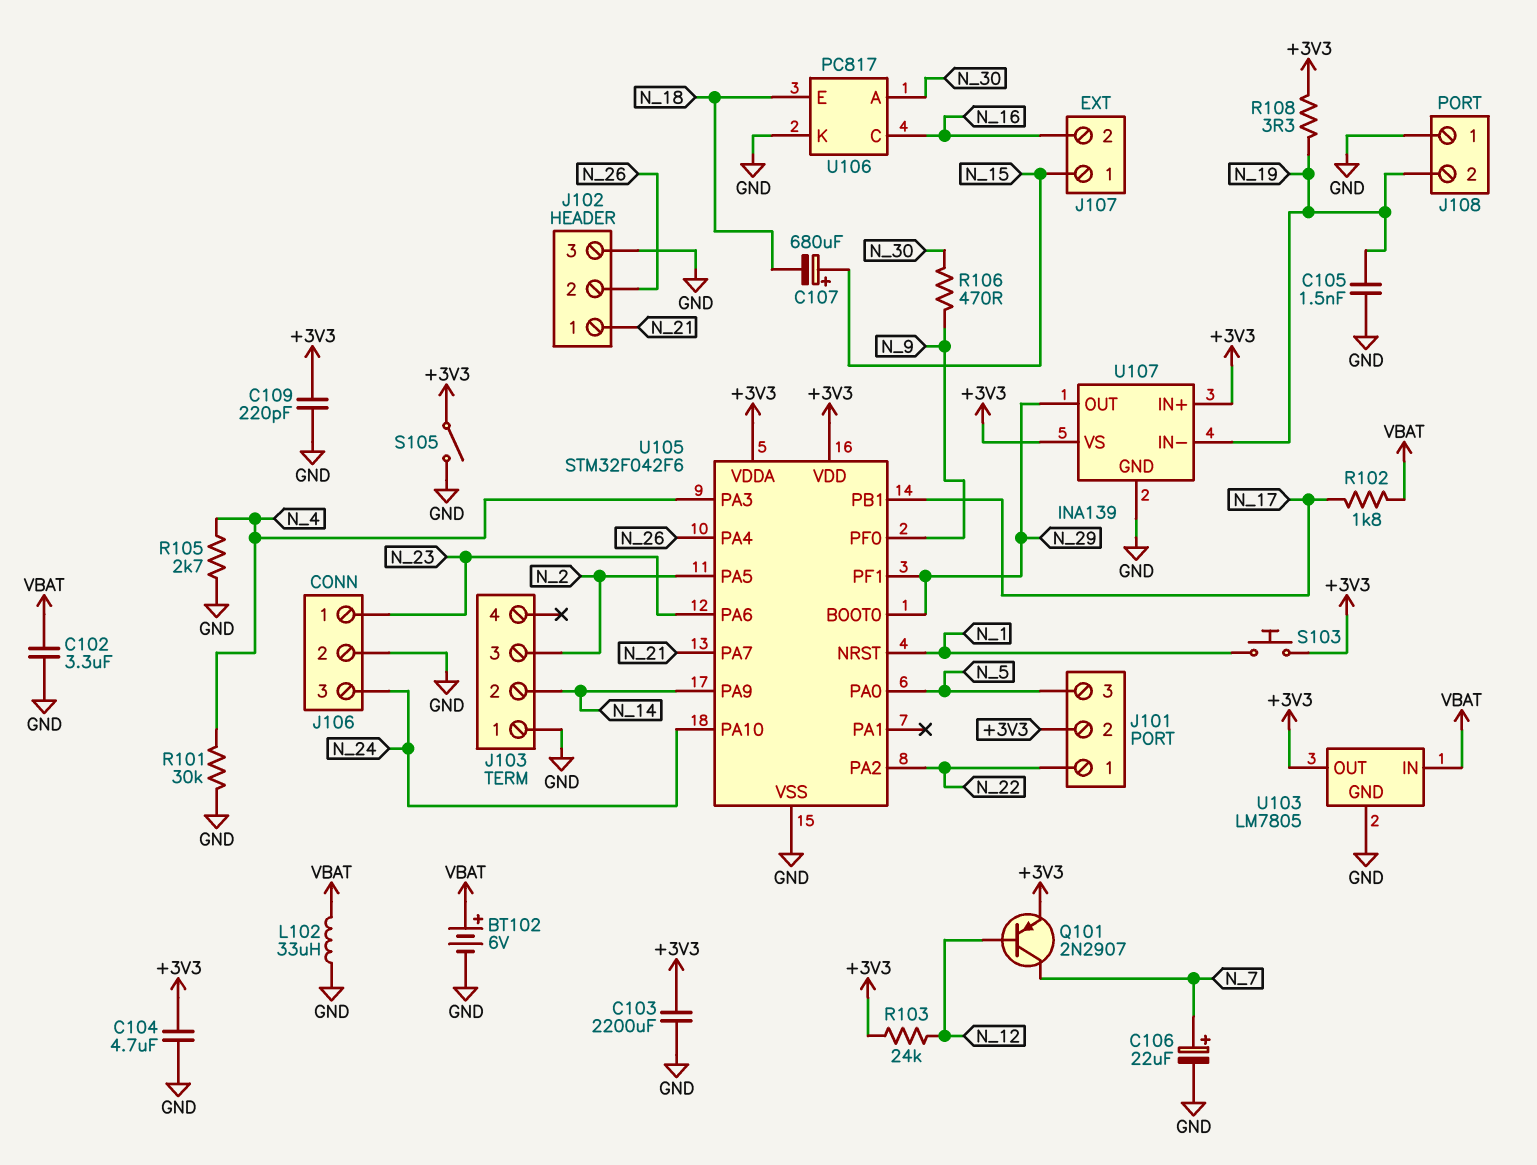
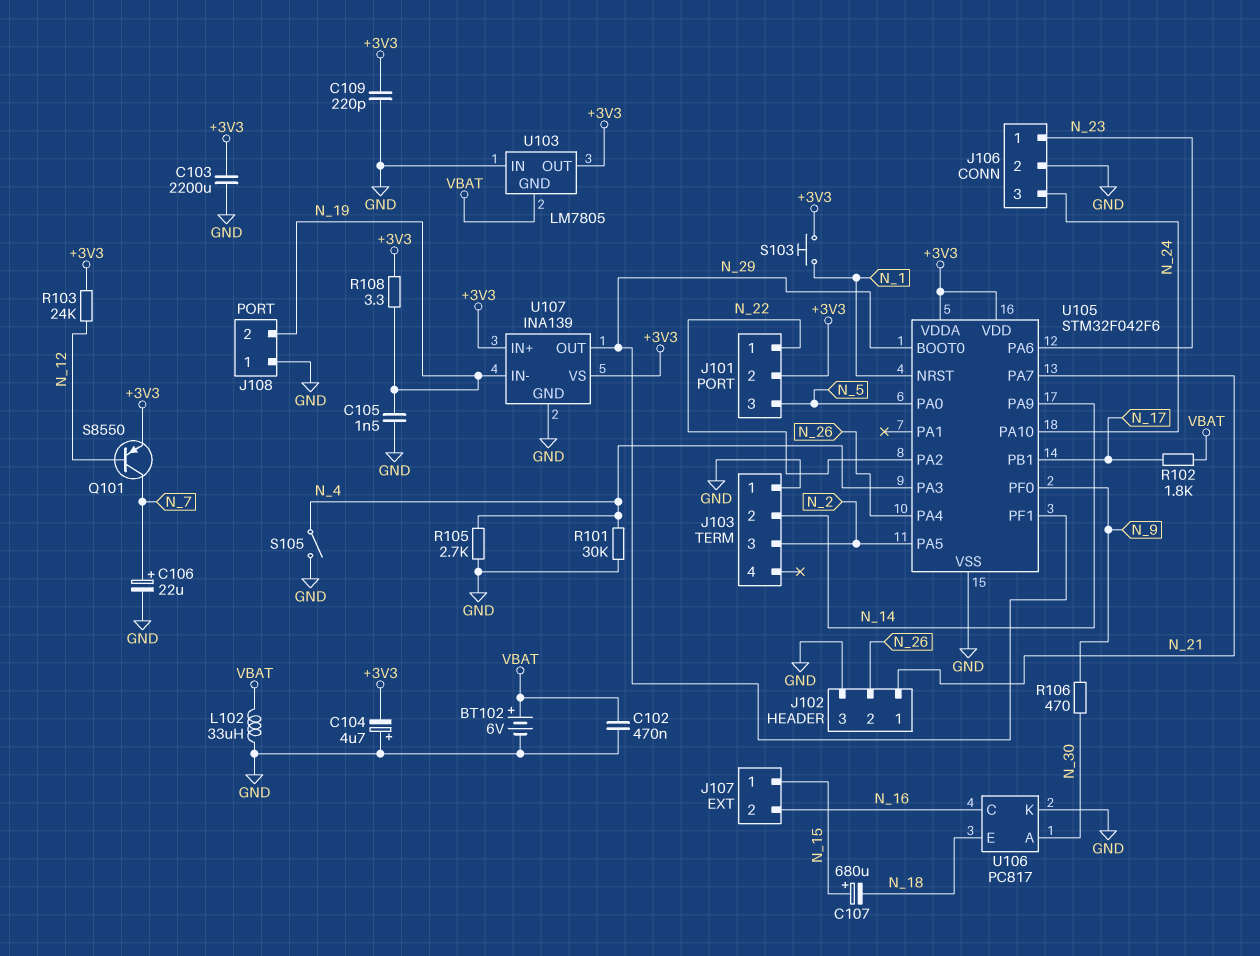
C102: 3.3uF (GND, VBAT) -> 470nF (GND, VBAT)
C104: 4.7uF (+3V3, GND) -> 4.7uF (plus GND, minus +3V3)
Q101: PNP 2N2907 (B N_12, C N_7, E +3V3) -> PNP S8550 (B N_12, C N_7, E +3V3)
S105: switch (+3V3, GND) -> switch (GND, N_4)
U103 pin GND: GND -> VBAT
U103 pin IN: VBAT -> GND

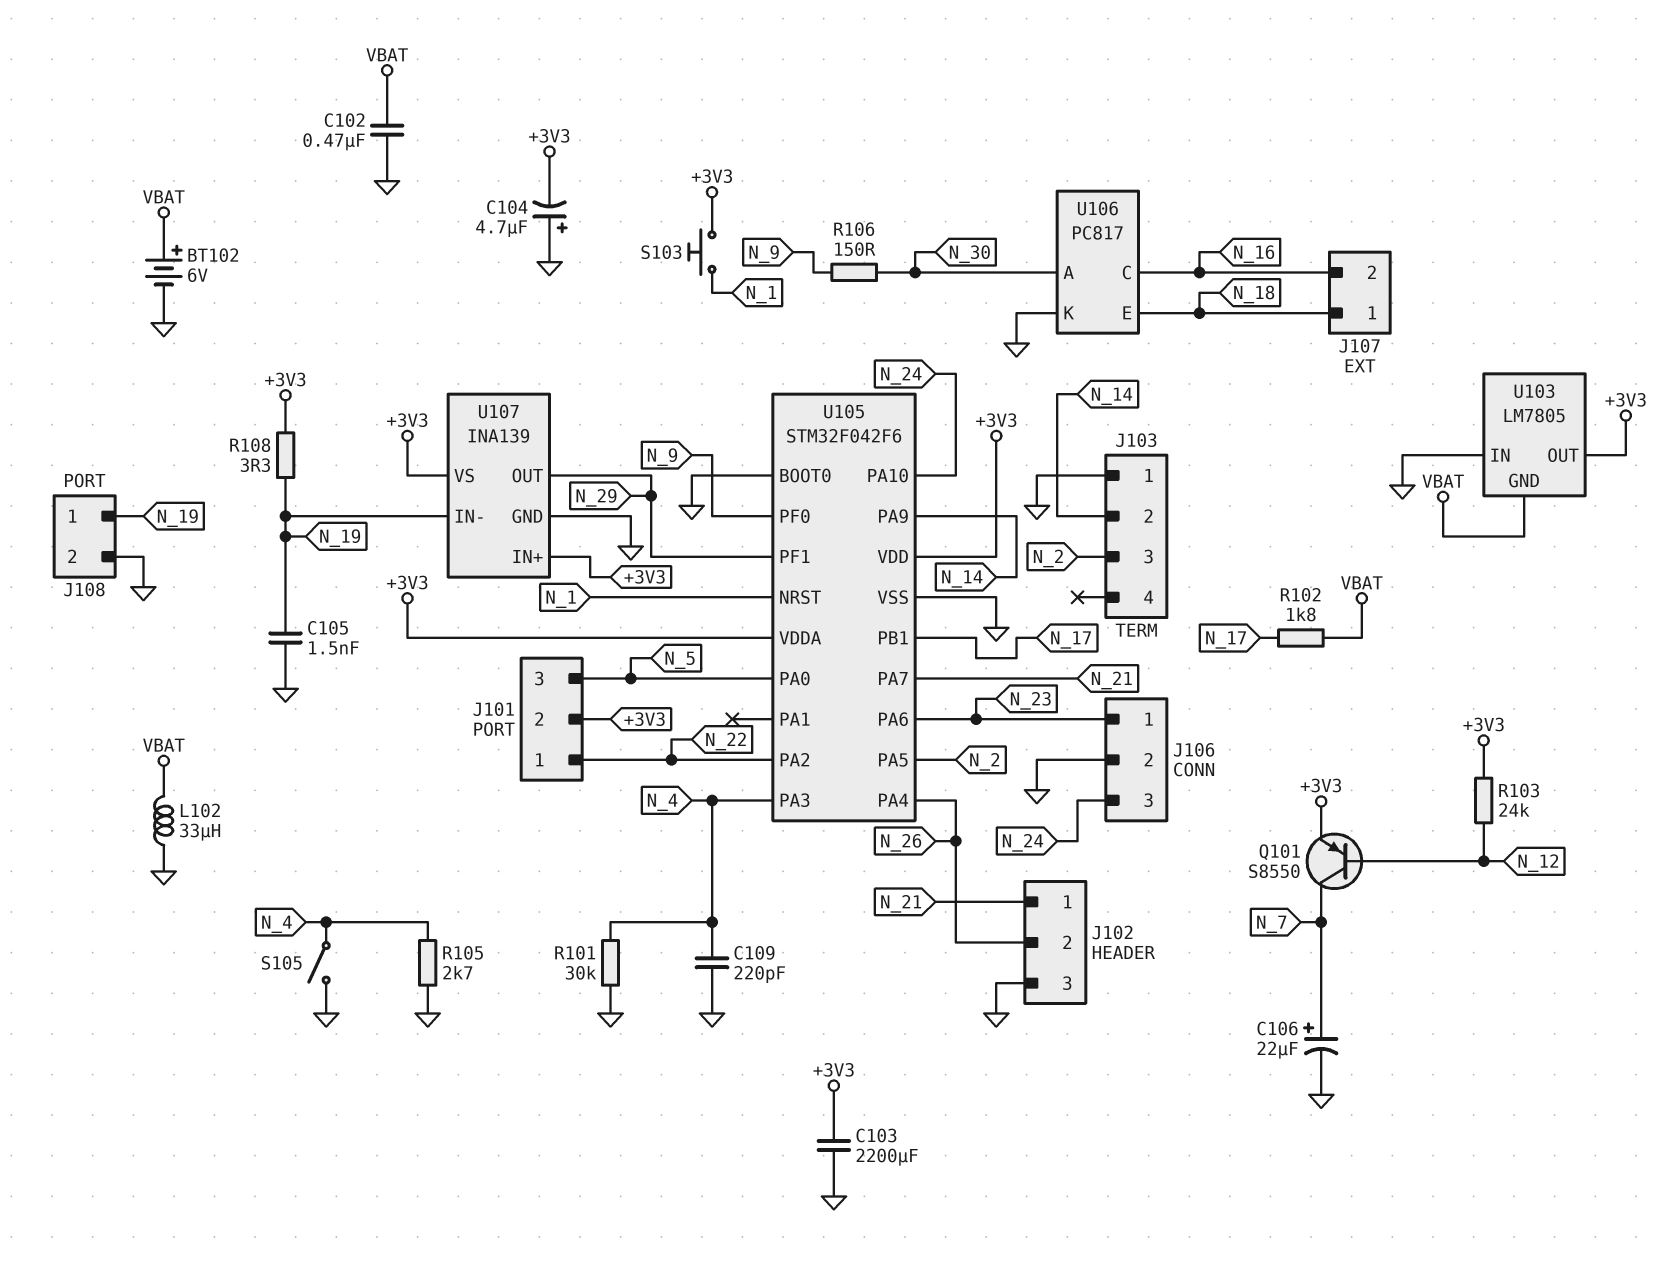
C107: 680uF (plus N_15, minus N_18) -> none
C109: 220pF (+3V3, GND) -> 220pF (GND, N_4)
J107 pin 1: N_15 -> N_18
J108 pin 1: GND -> N_19
J108 pin 2: N_19 -> GND
R106: 470 (N_9, N_30) -> 150 (N_9, N_30)
U105 pin BOOT0: N_29 -> GND

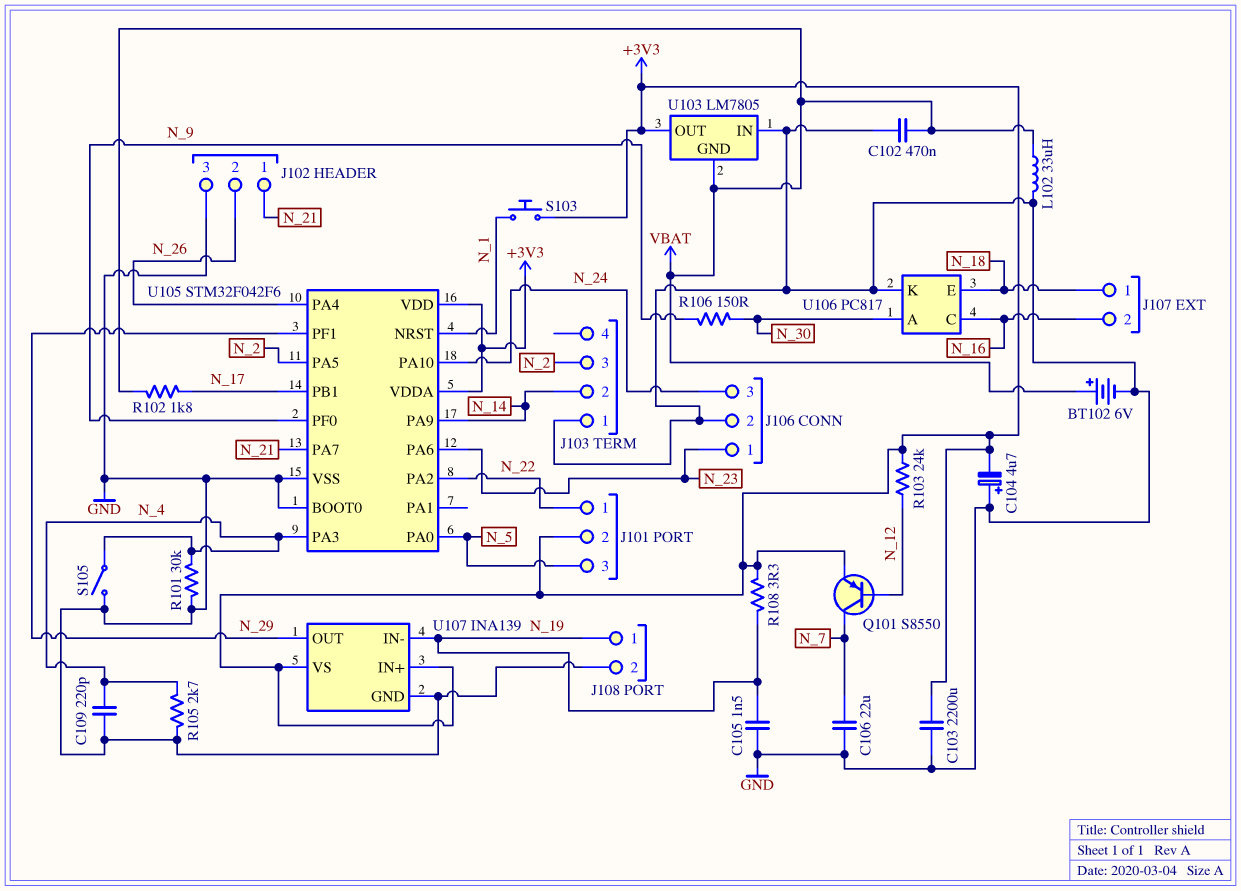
C106: 22uF (plus N_7, minus GND) -> 22uF (GND, N_7)

